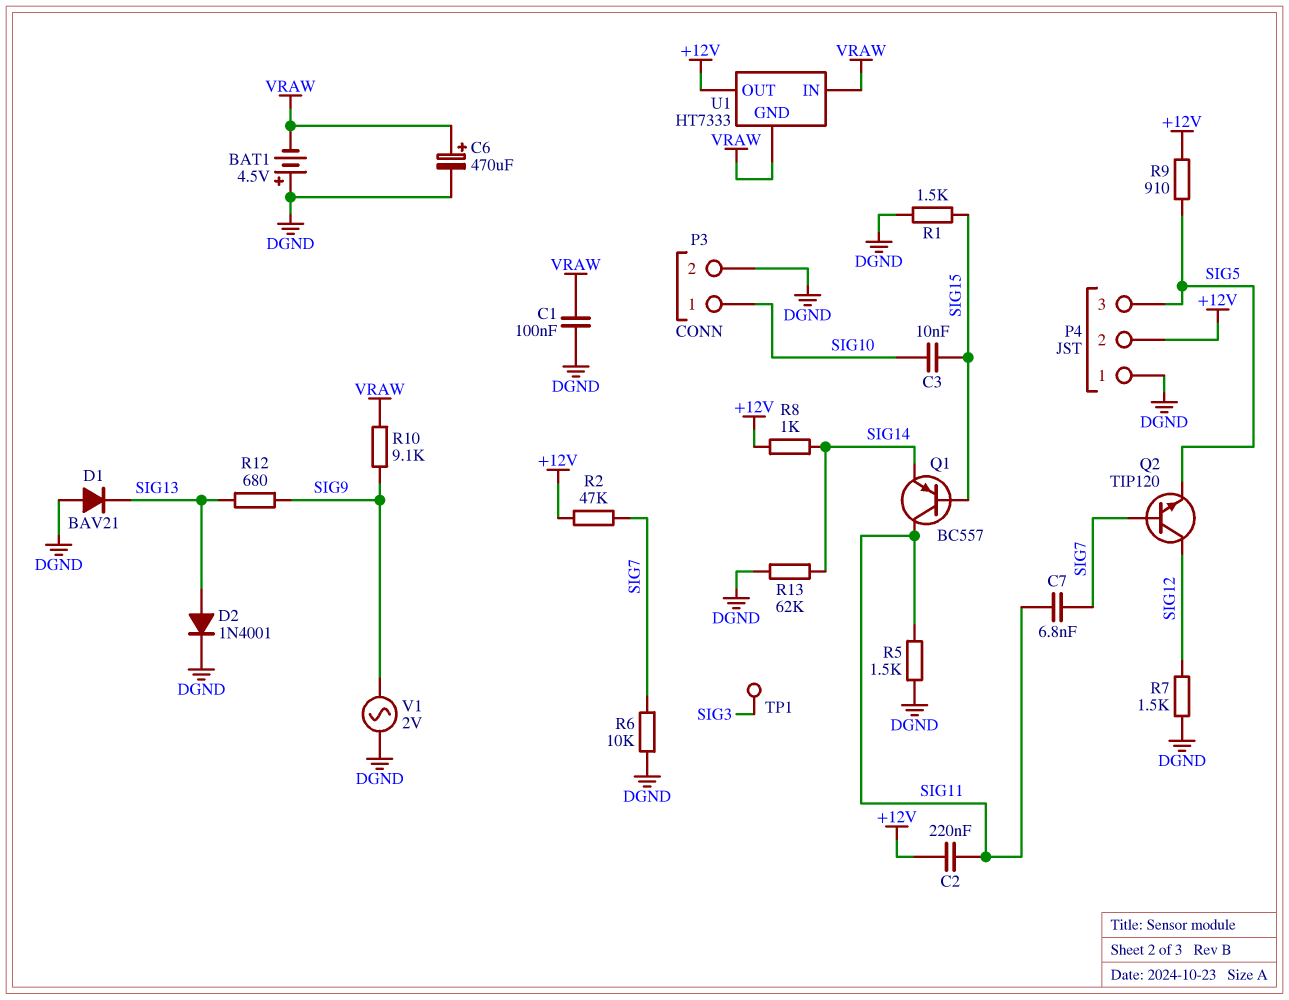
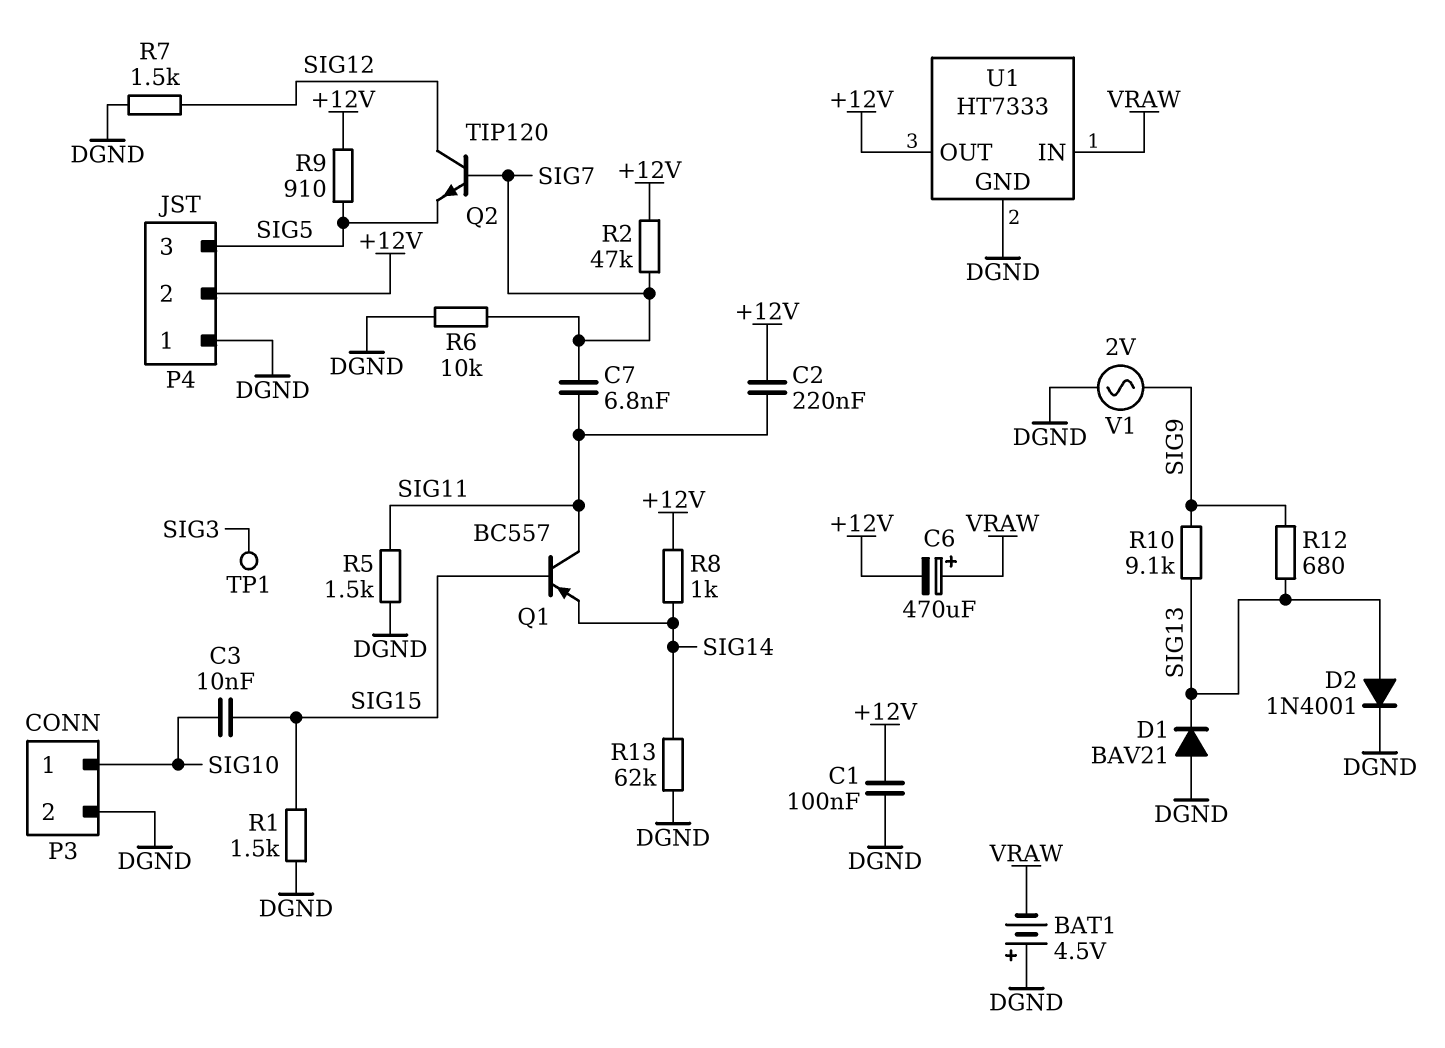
C1: 100nF (DGND, VRAW) -> 100nF (+12V, DGND)
C6: 470uF (plus VRAW, minus DGND) -> 470uF (plus VRAW, minus +12V)
R10: 9.1k (SIG9, VRAW) -> 9.1k (SIG9, SIG13)
U1 pin GND: VRAW -> DGND

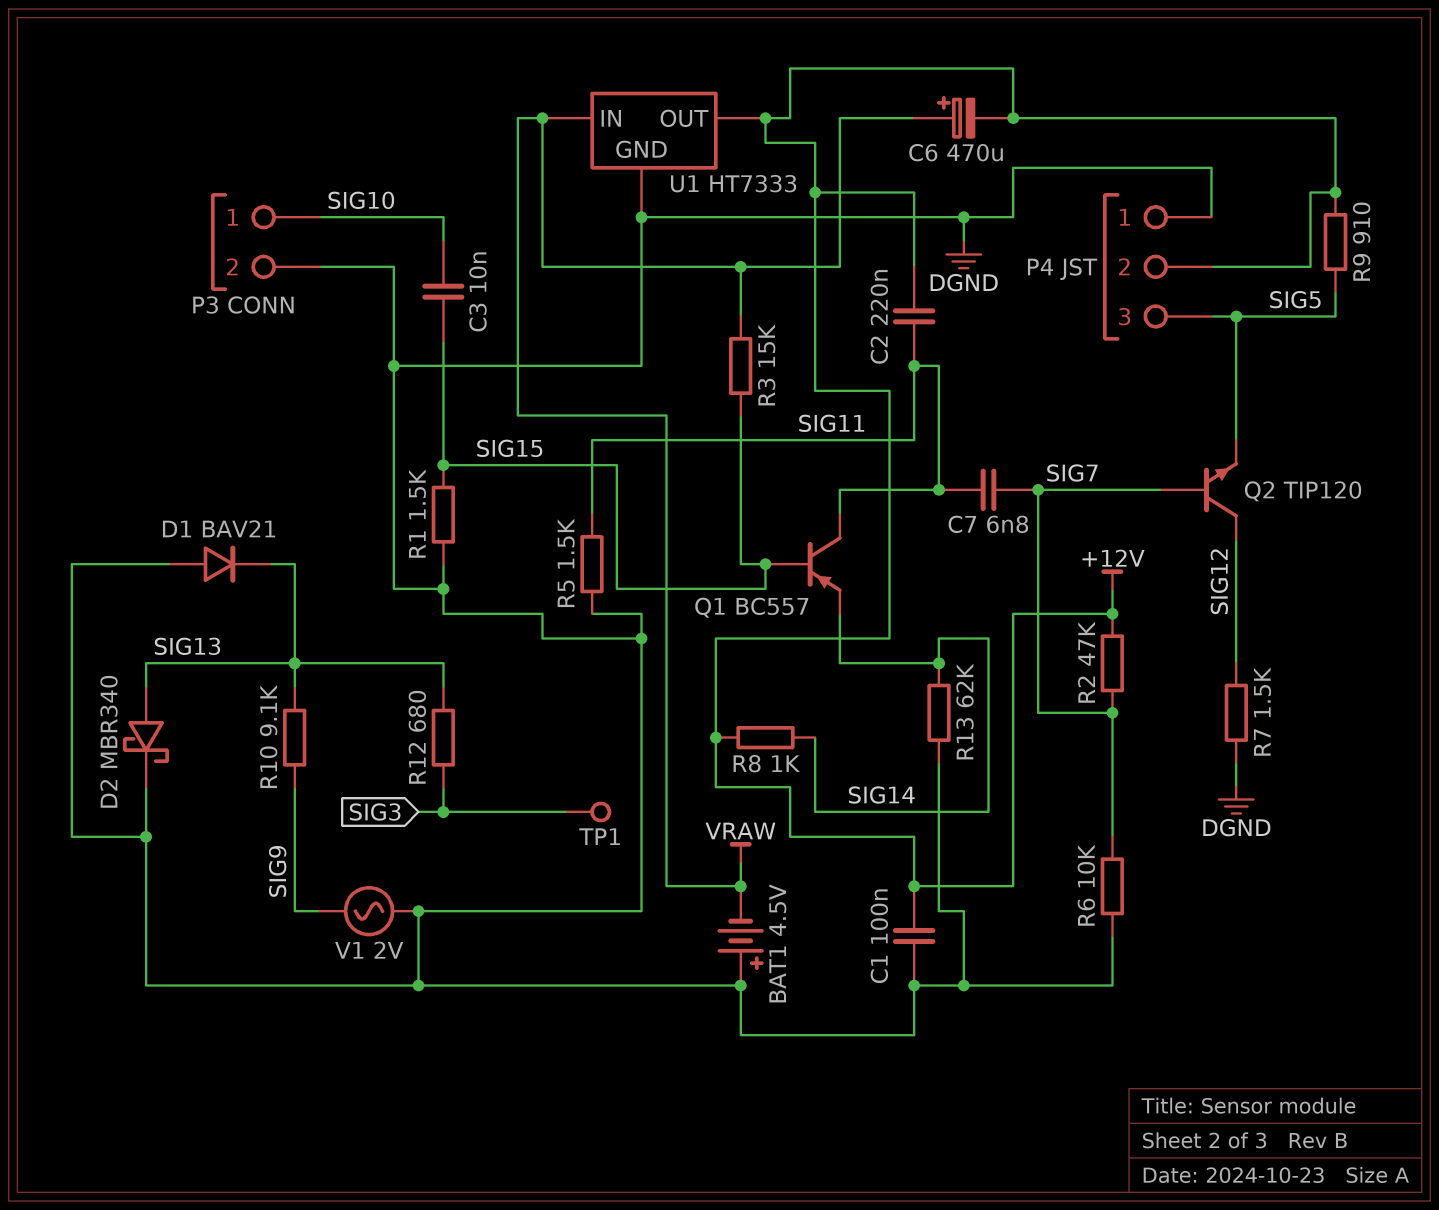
D2: diode 1N4001 (A SIG13, K DGND) -> schottky MBR340 (A SIG13, K DGND)
R3: none -> 15k (SIG15, VRAW)
R12: 680 (SIG9, SIG13) -> 680 (SIG3, SIG13)

